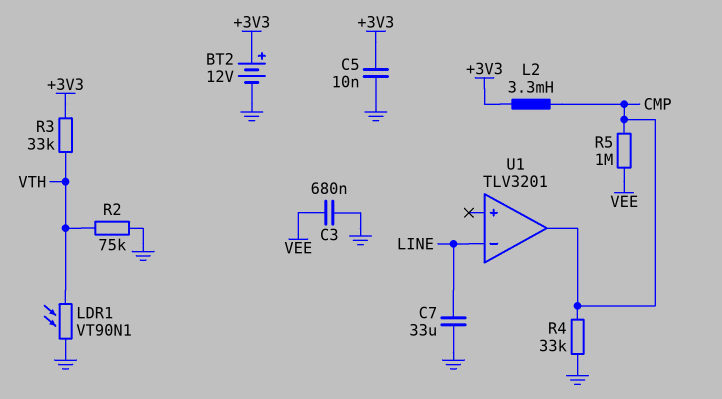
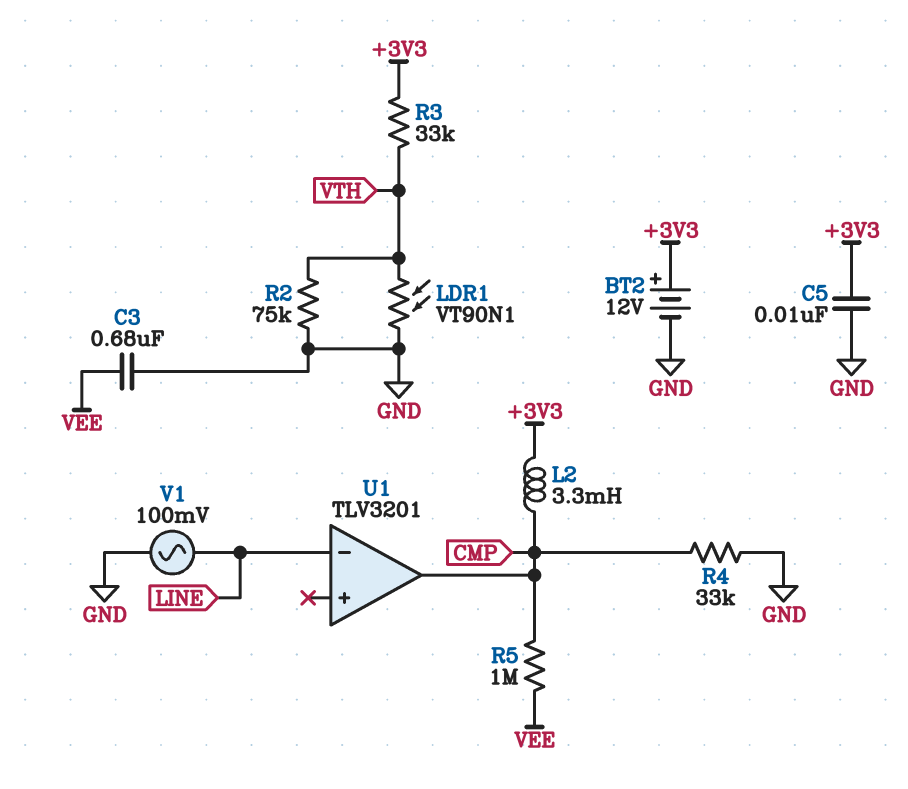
C7: 33uF (GND, LINE) -> none
V1: none -> AC 100mV (GND, LINE)

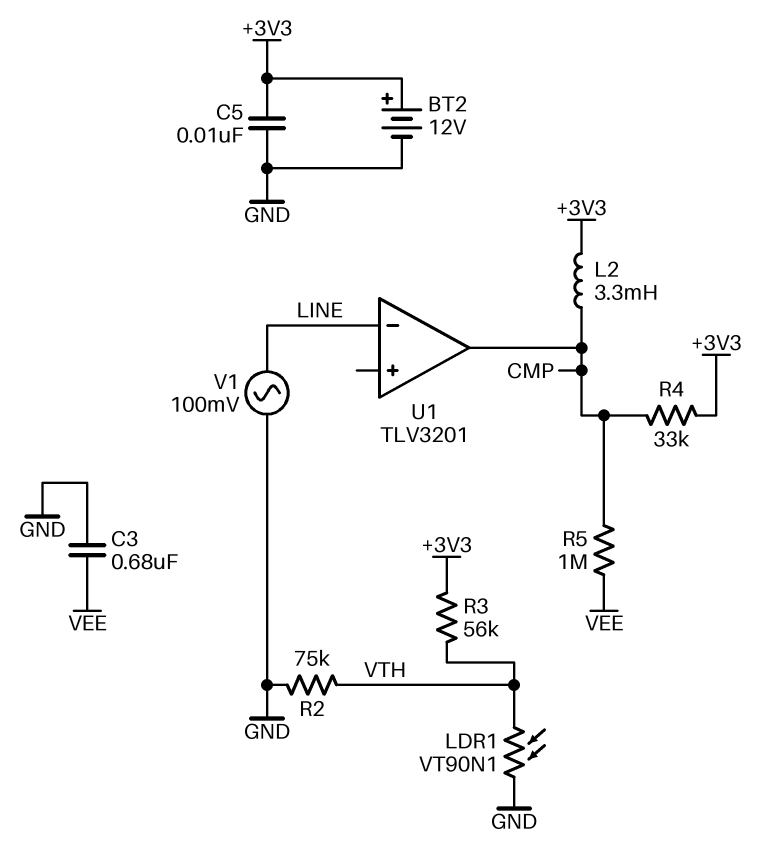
R3: 33k (+3V3, VTH) -> 56k (+3V3, VTH)
R4: 33k (CMP, GND) -> 33k (+3V3, CMP)

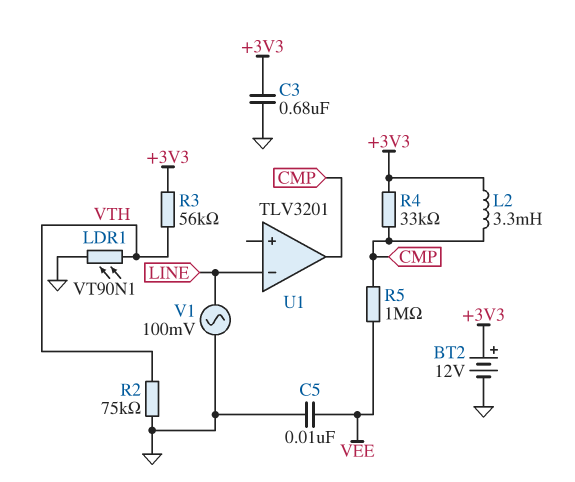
C3: 680nF (GND, VEE) -> 680nF (+3V3, GND)
C5: 10nF (+3V3, GND) -> 10nF (GND, VEE)

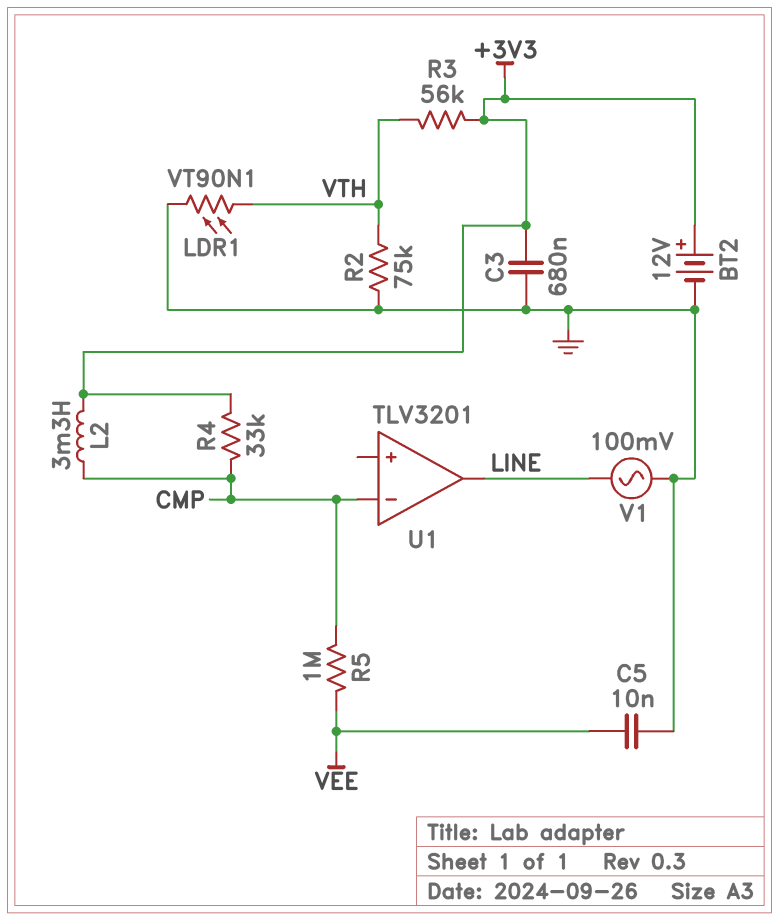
U1 pin in-: LINE -> CMP
U1 pin out: CMP -> LINE

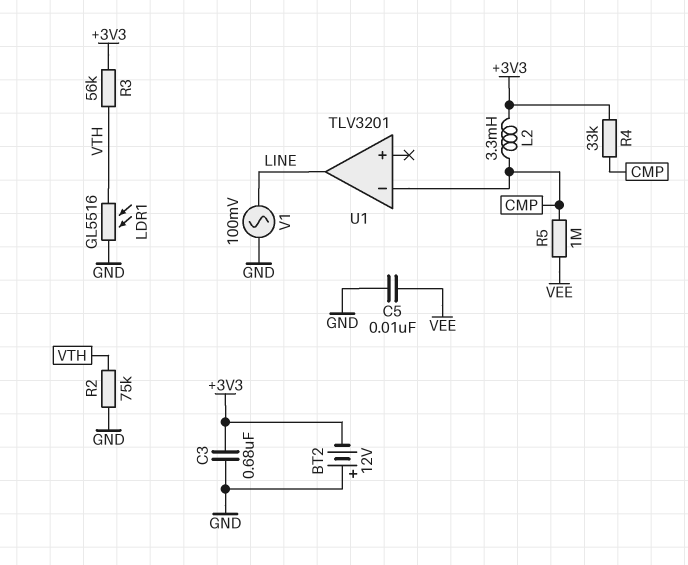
BT2: 12V (plus +3V3, minus GND) -> 12V (plus GND, minus +3V3)
LDR1: VT90N1 (GND, VTH) -> GL5516 (GND, VTH)

